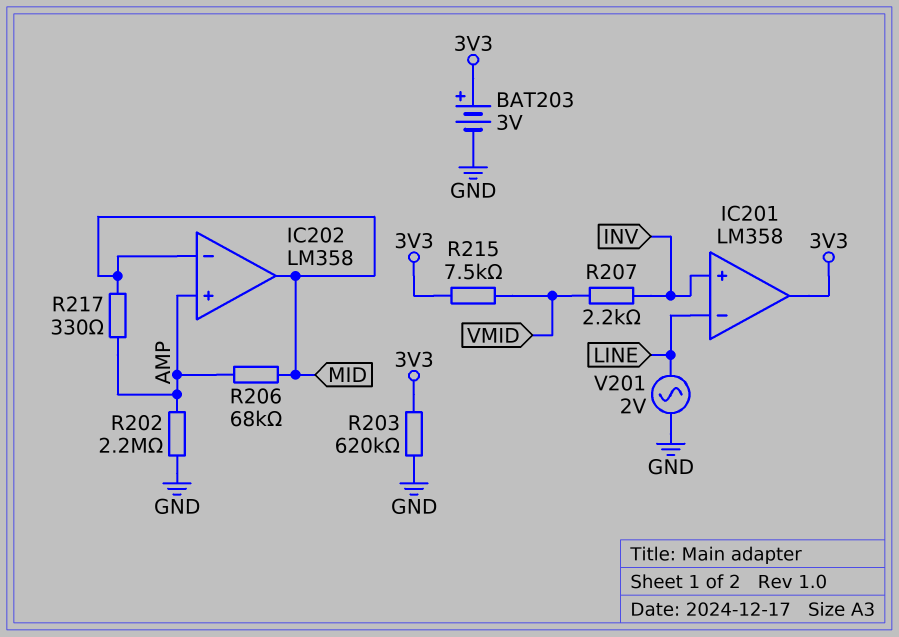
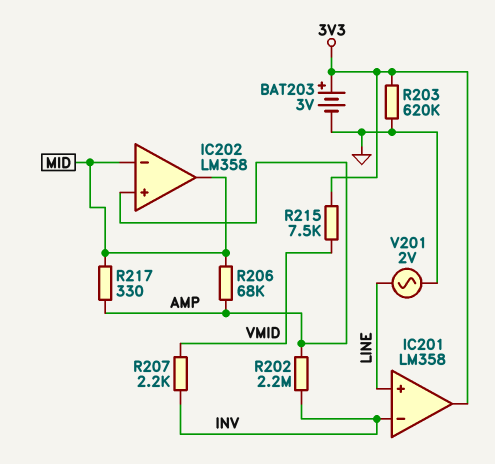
IC201 pin in+: INV -> LINE
IC201 pin in-: LINE -> INV
R202: 2.2M (AMP, GND) -> 2.2M (AMP, INV)

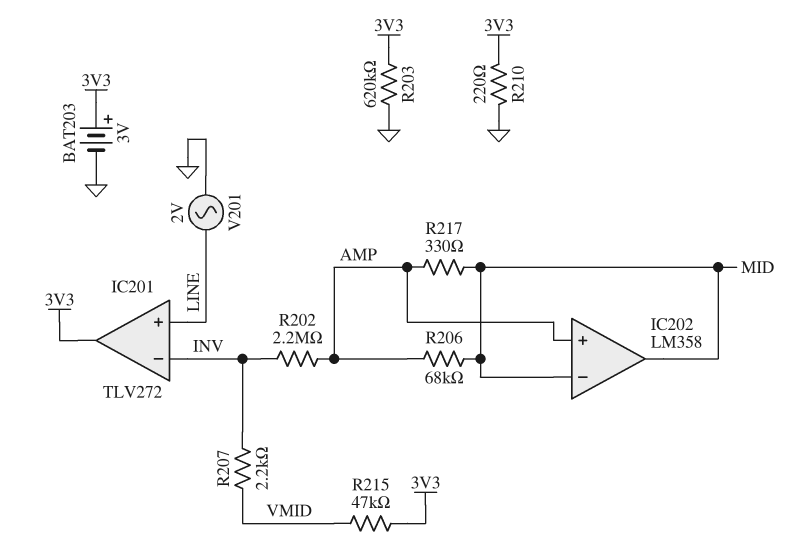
IC201: LM358 -> TLV272
R210: none -> 220 (3V3, GND)
R215: 7.5k (3V3, VMID) -> 47k (3V3, VMID)

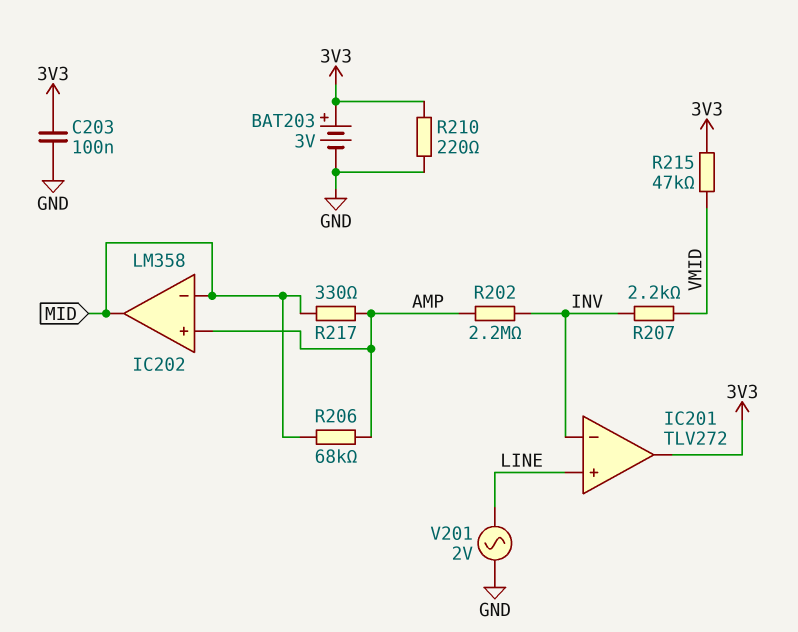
C203: none -> 100nF (3V3, GND)
R203: 620k (3V3, GND) -> none

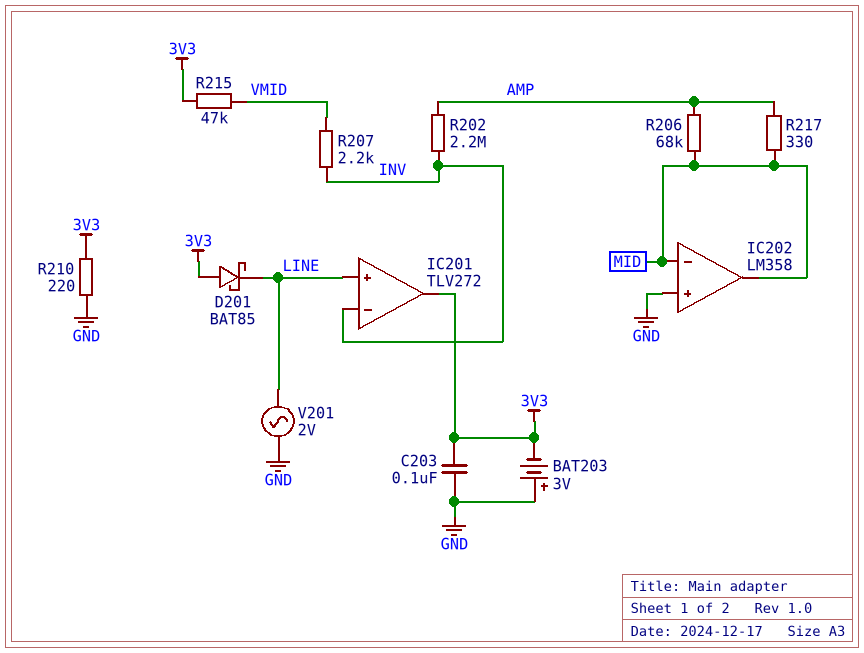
BAT203: 3V (plus 3V3, minus GND) -> 3V (plus GND, minus 3V3)
D201: none -> schottky BAT85 (A 3V3, K LINE)
IC202 pin in+: AMP -> GND

